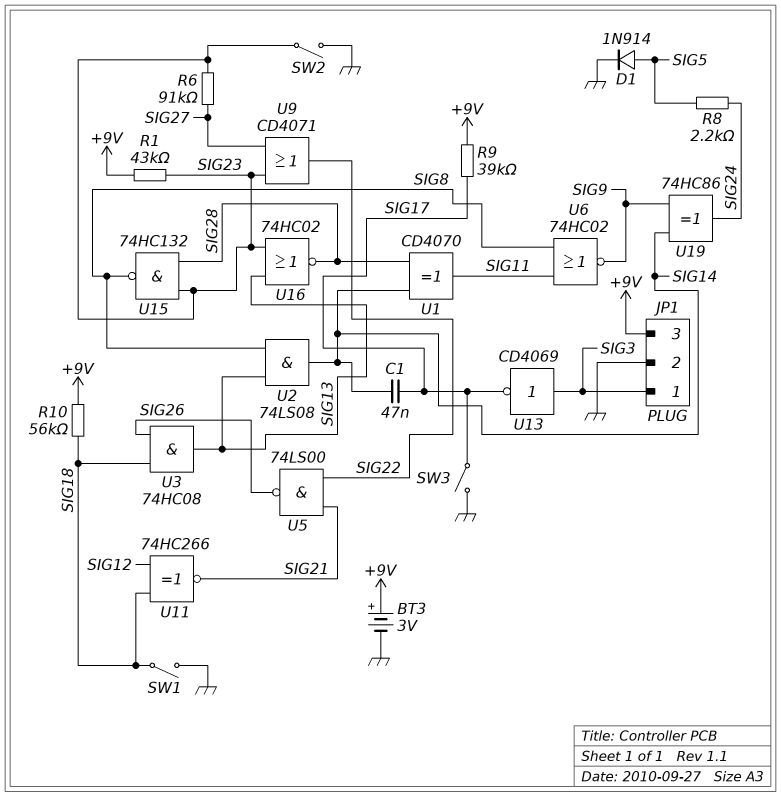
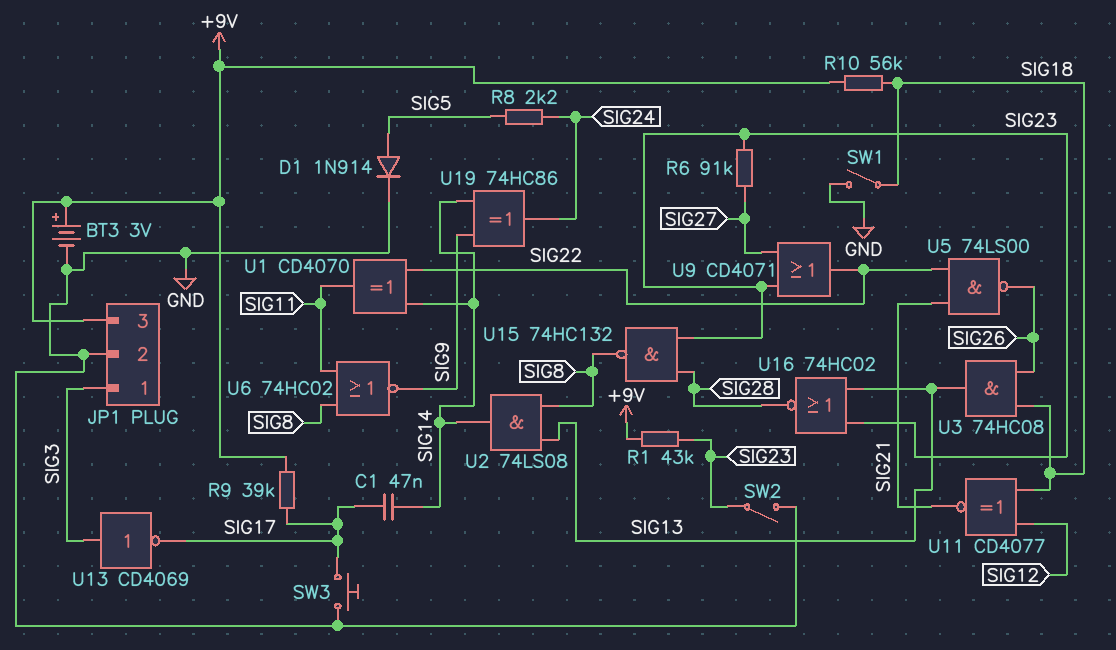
SW3: switch (GND, SIG17) -> button (GND, SIG17)
U1: XOR CD4070 (in SIG14, in SIG28, out SIG11) -> XOR CD4070 (in SIG14, in SIG22, out SIG11)
U11: XNOR 74HC266 (in SIG12, in SIG18, out SIG21) -> XNOR CD4077 (in SIG12, in SIG18, out SIG21)

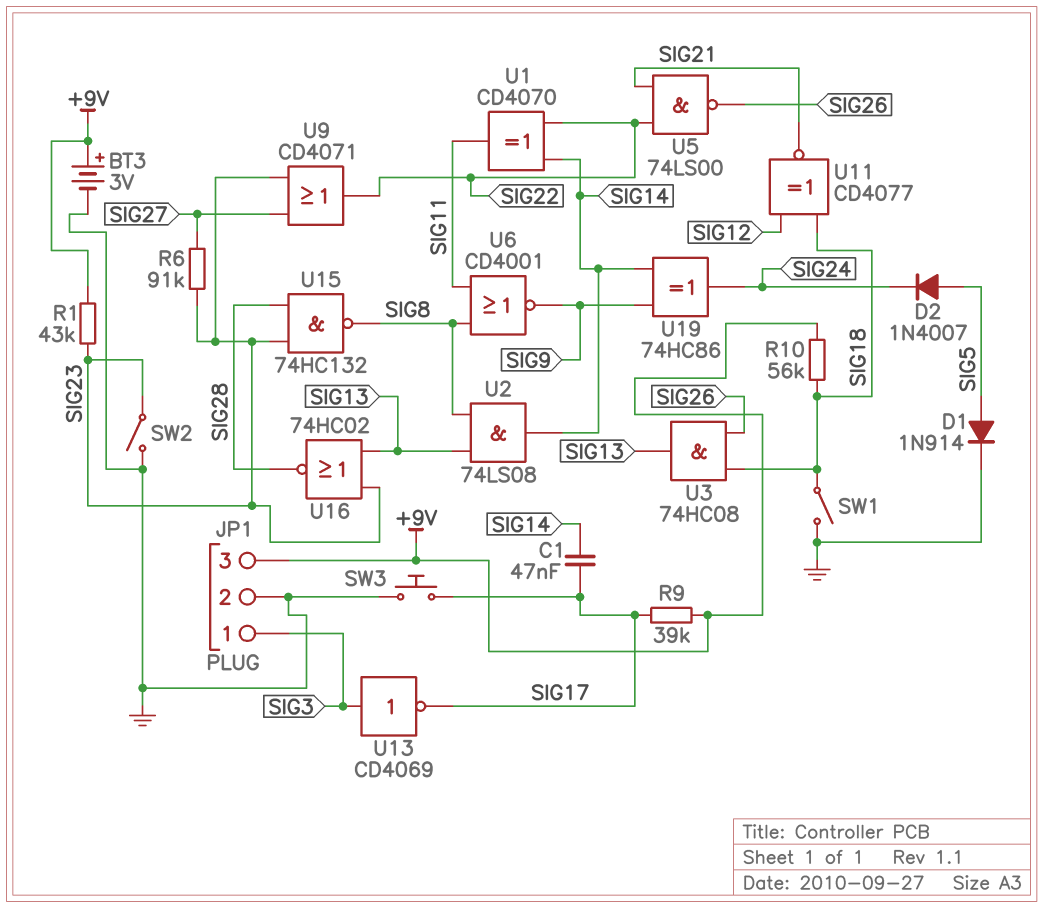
D2: none -> diode 1N4007 (A SIG5, K SIG24)
R8: 2.2k (SIG5, SIG24) -> none
U6: NOR 74HC02 (in SIG8, in SIG11, out SIG9) -> NOR CD4001 (in SIG8, in SIG11, out SIG9)

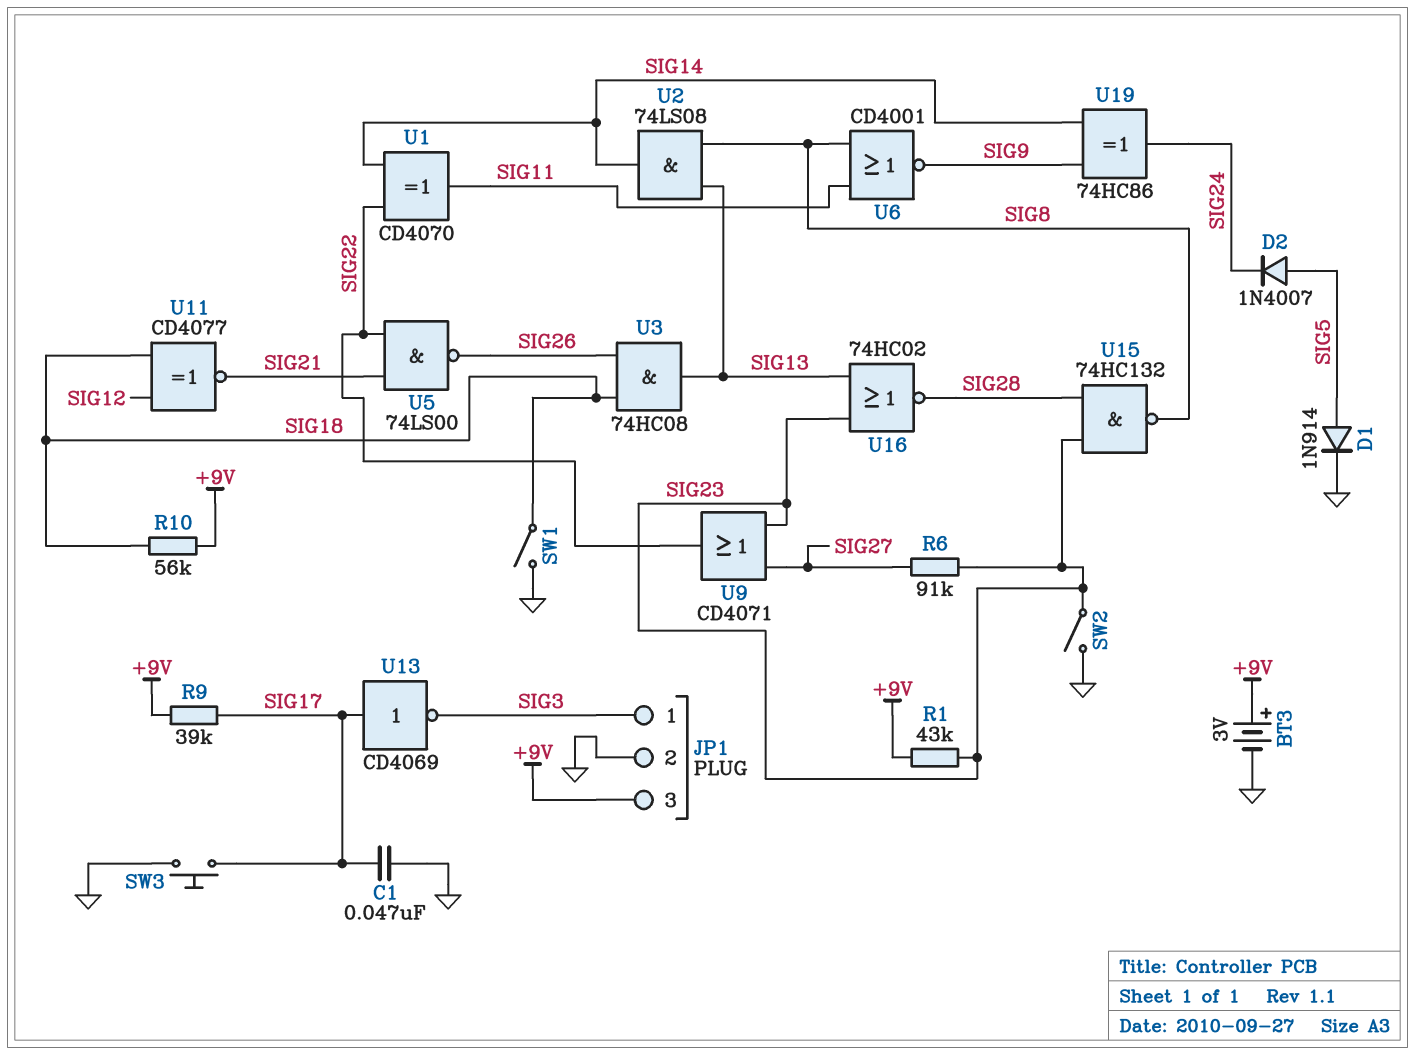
C1: 47nF (SIG14, SIG17) -> 47nF (GND, SIG17)
U13: NOT CD4069 (in SIG3, out SIG17) -> NOT CD4069 (in SIG17, out SIG3)

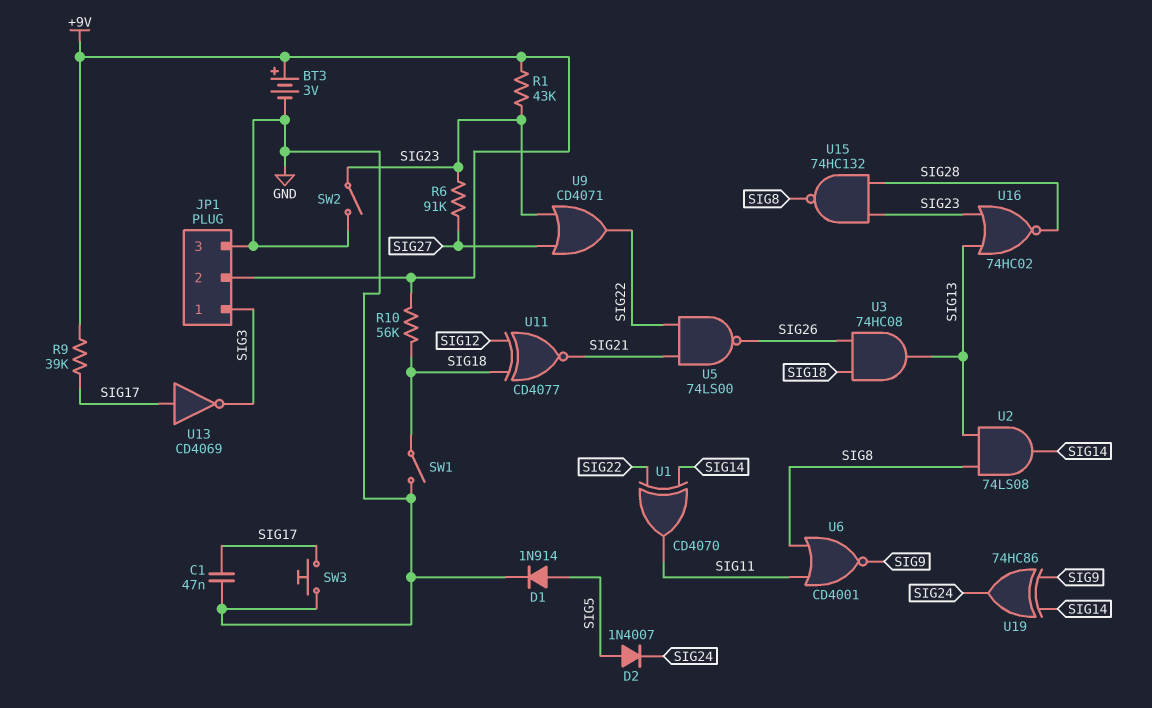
JP1 pin 2: GND -> +9V
JP1 pin 3: +9V -> GND

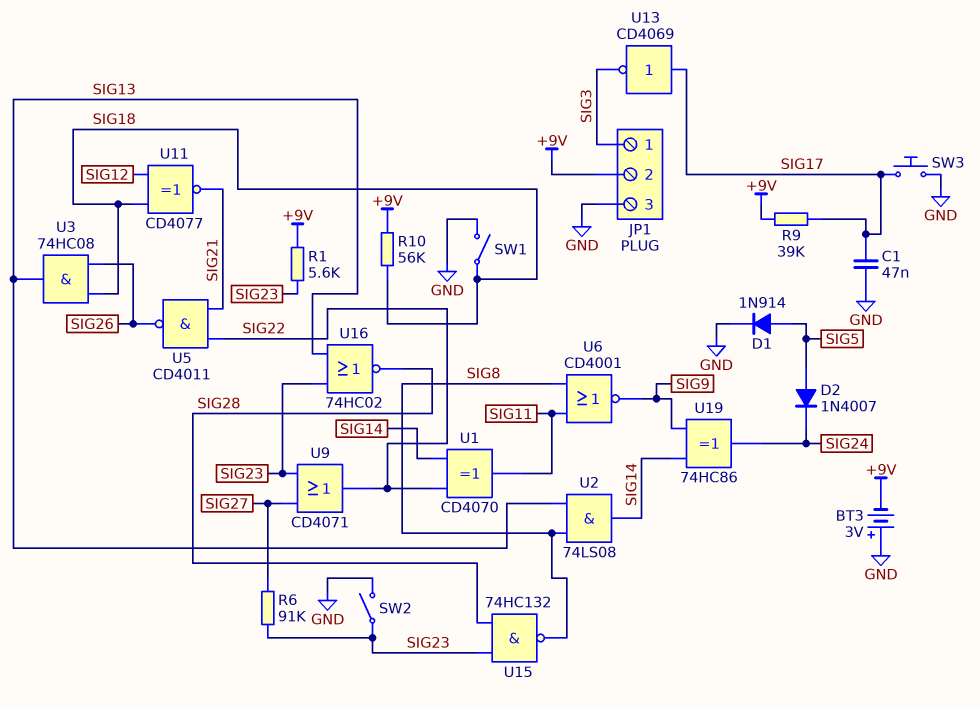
BT3: 3V (plus +9V, minus GND) -> 3V (plus GND, minus +9V)
R1: 43k (+9V, SIG23) -> 5.6k (+9V, SIG23)
U5: NAND 74LS00 (in SIG21, in SIG22, out SIG26) -> NAND CD4011 (in SIG21, in SIG22, out SIG26)

